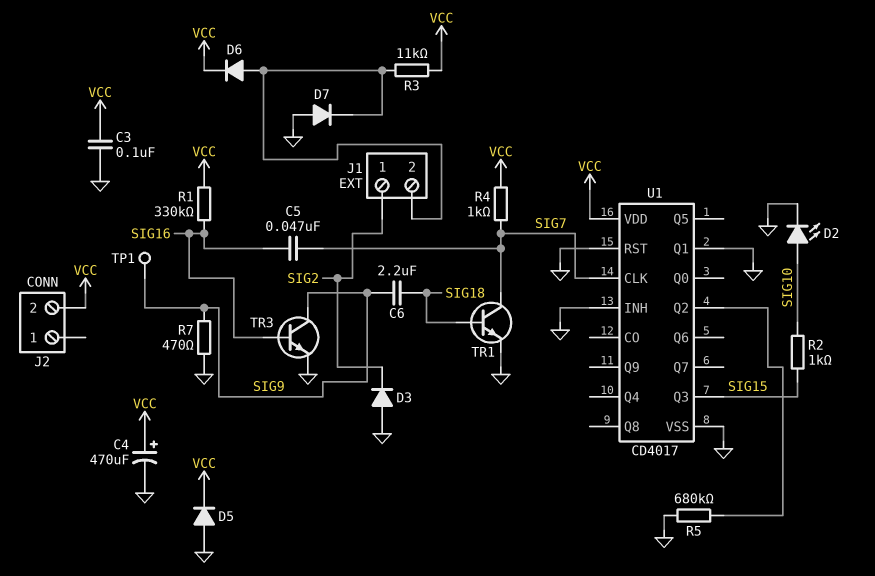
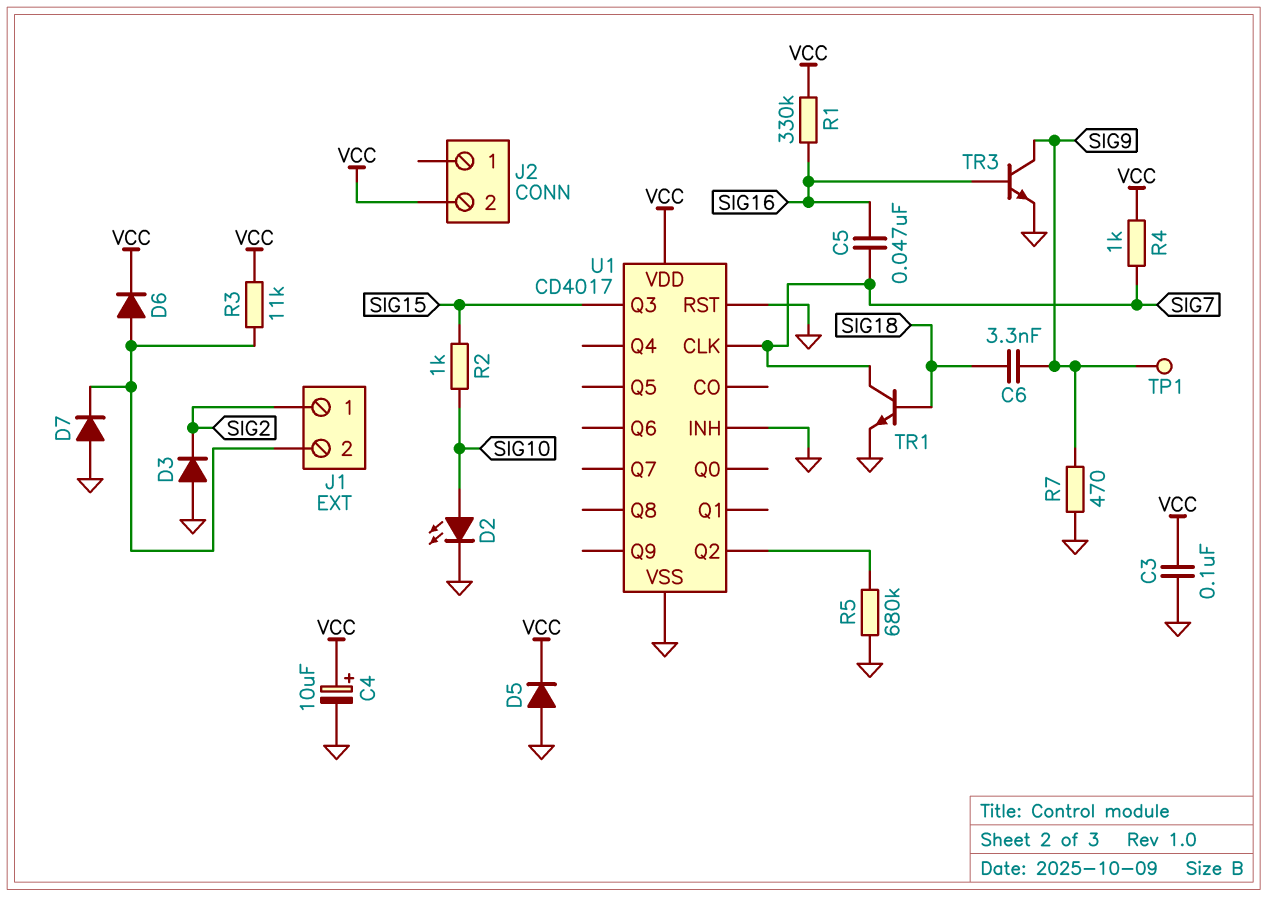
C4: 470uF (plus VCC, minus GND) -> 10uF (plus VCC, minus GND)
C6: 2.2uF (SIG9, SIG18) -> 3.3nF (SIG9, SIG18)
U1 pin Q1: GND -> none

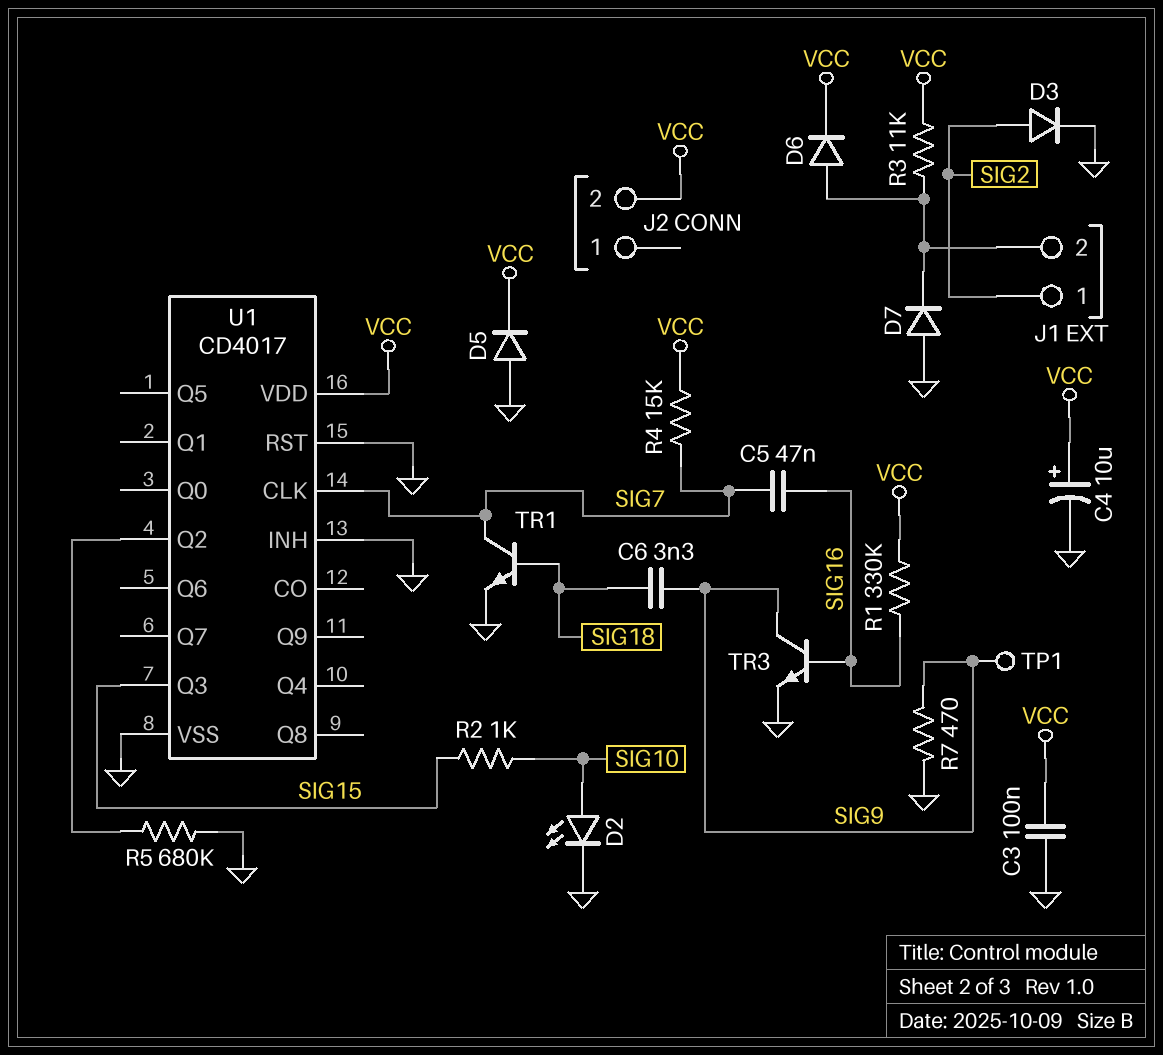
D3: diode (A GND, K SIG2) -> diode (A SIG2, K GND)
R4: 1k (SIG7, VCC) -> 15k (SIG7, VCC)

